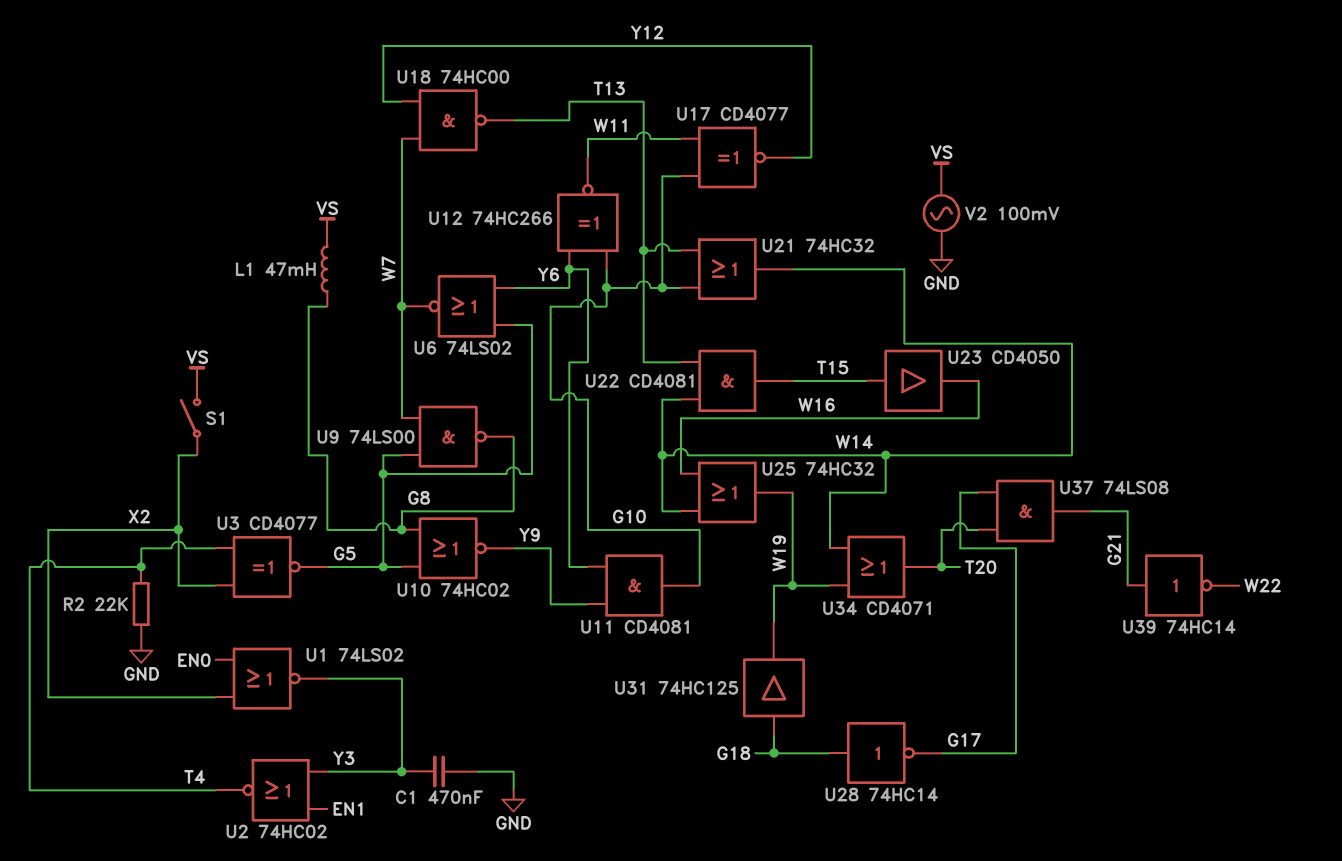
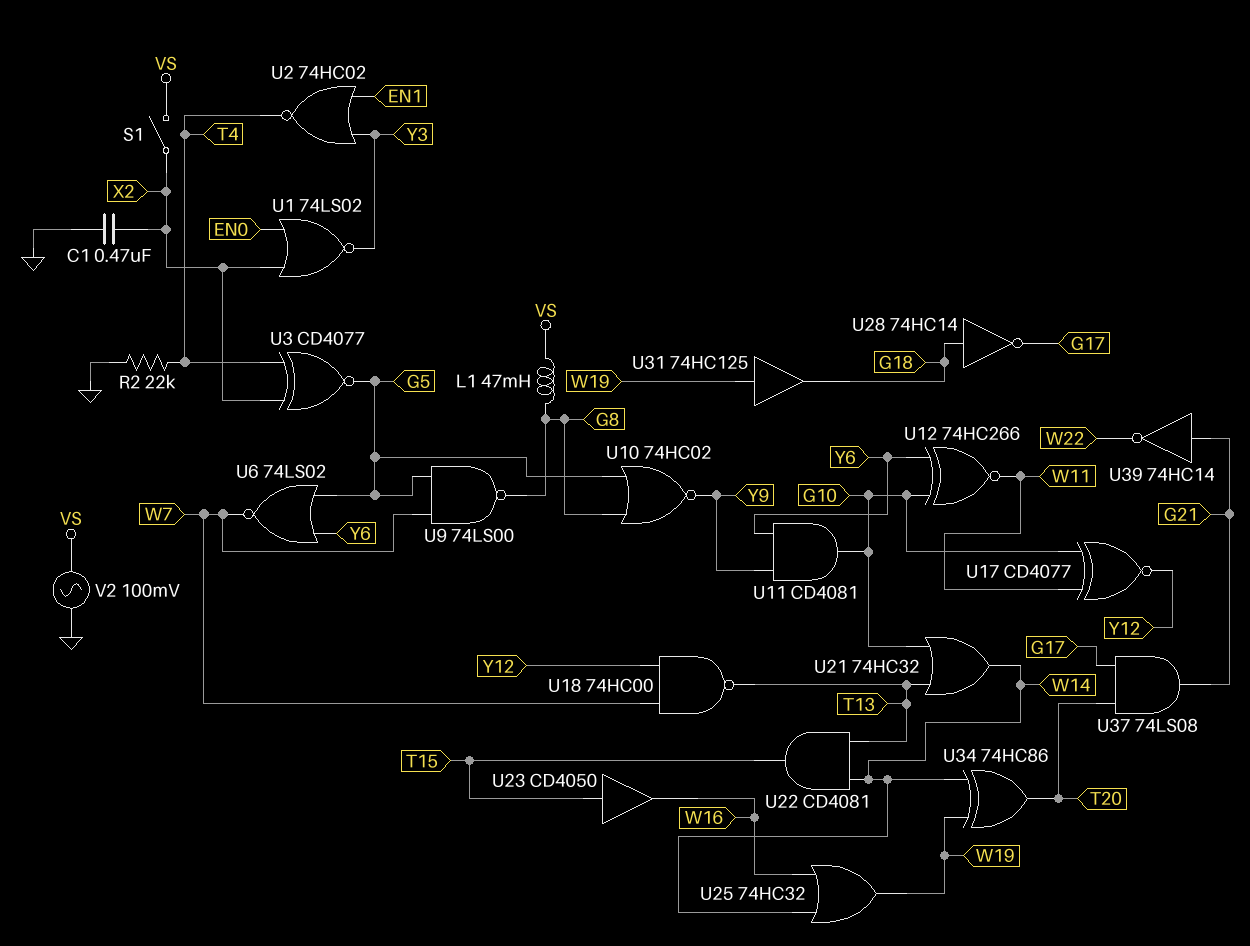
C1: 470nF (GND, Y3) -> 470nF (GND, X2)
U31: buffer 74HC125 (in G18, out W19) -> buffer 74HC125 (in W19, out G18)
U34: OR CD4071 (in W14, in W19, out T20) -> XOR 74HC86 (in W14, in W19, out T20)

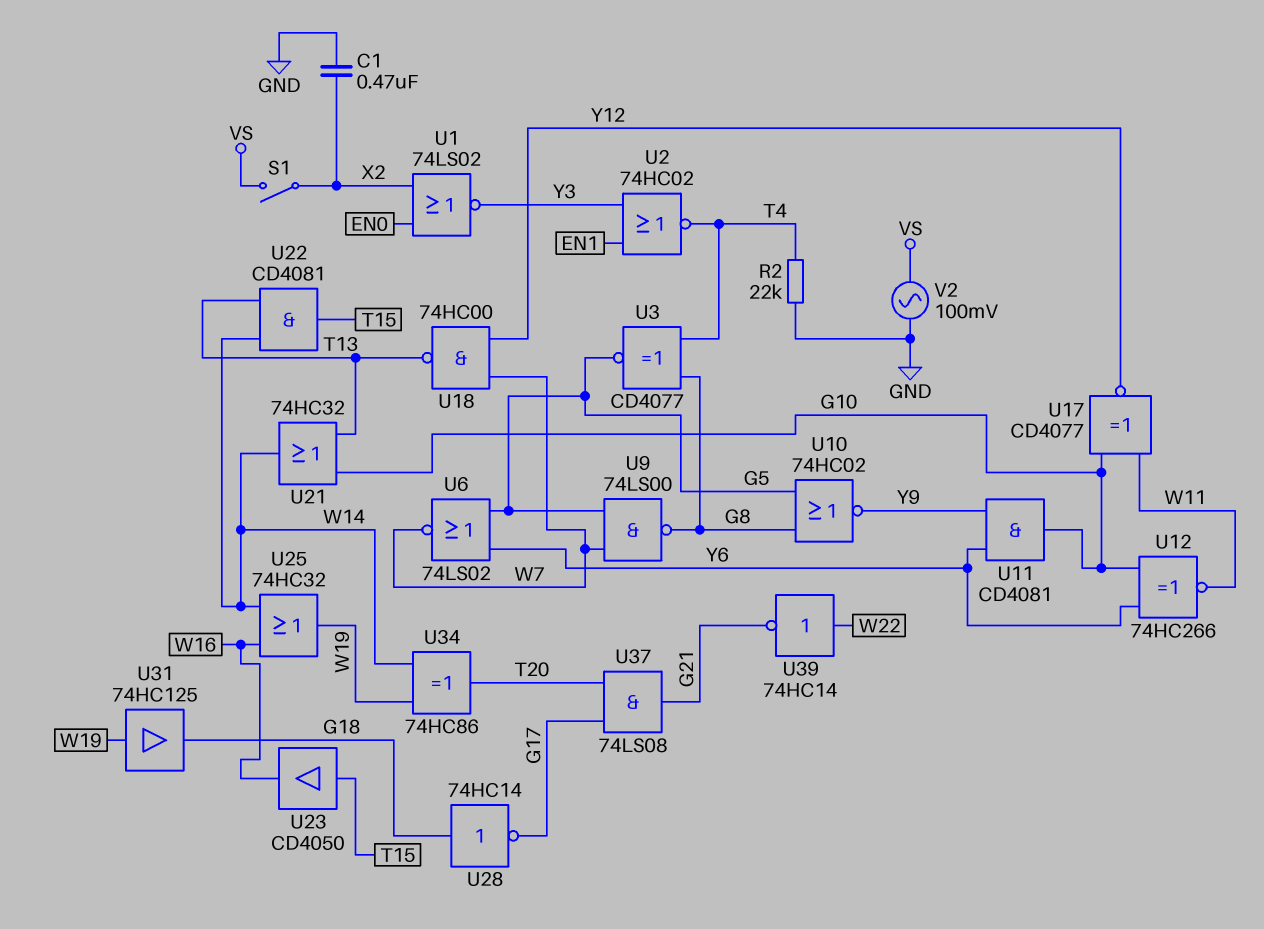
L1: 47mH (G8, VS) -> none
U3: XNOR CD4077 (in T4, in X2, out G5) -> XNOR CD4077 (in G8, in T4, out G5)
U39: NOT 74HC14 (in G21, out W22) -> NOT 74HC14 (in W22, out G21)

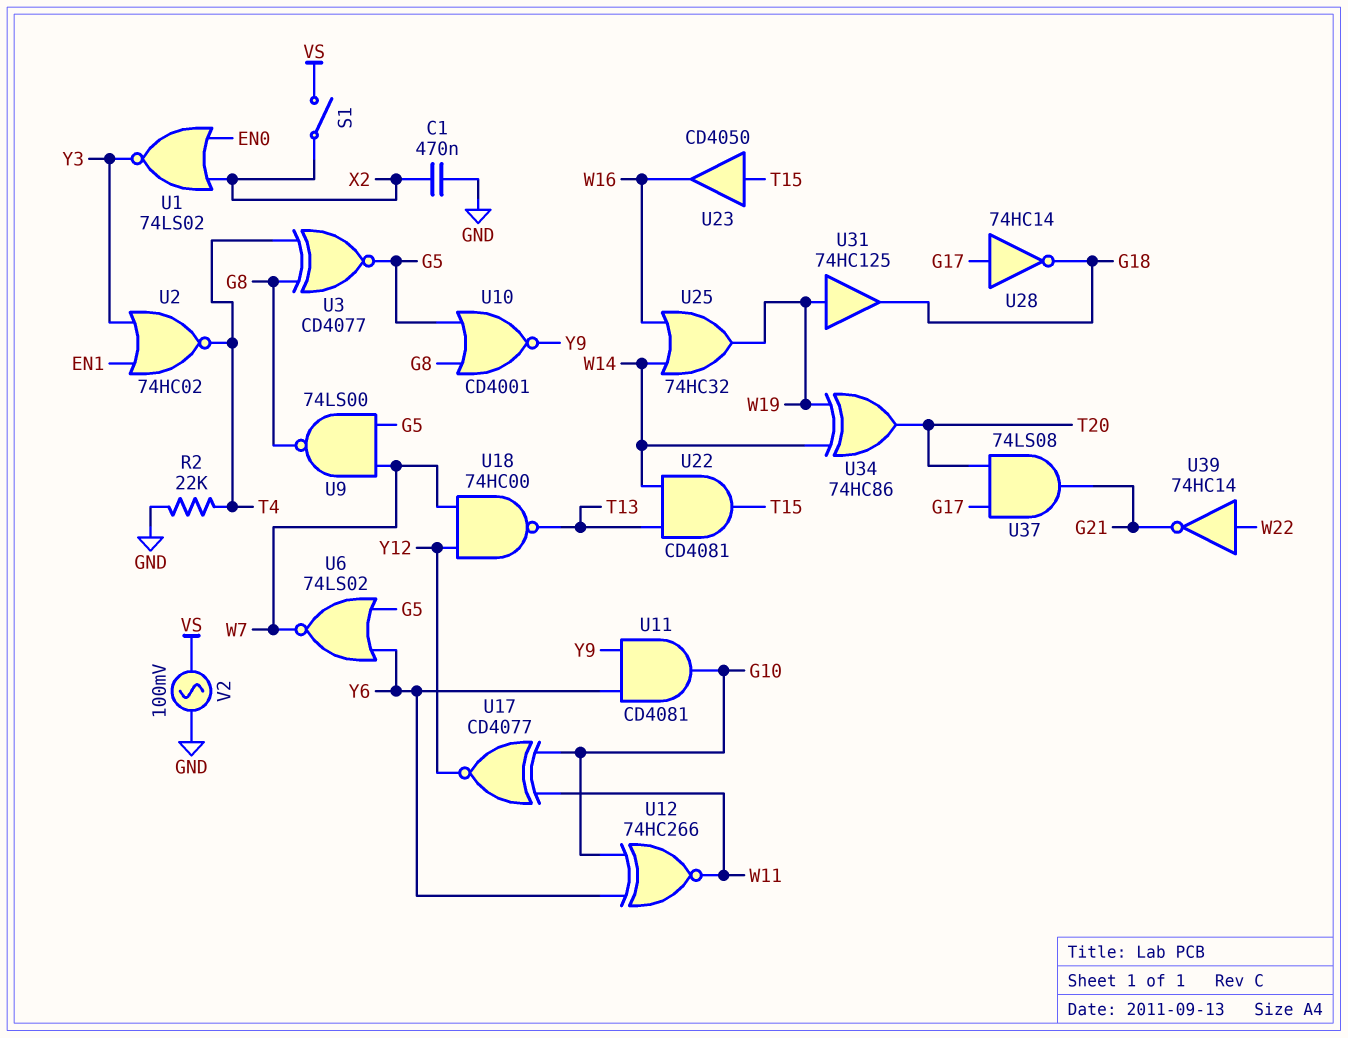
U10: NOR 74HC02 (in G5, in G8, out Y9) -> NOR CD4001 (in G5, in G8, out Y9)
U21: OR 74HC32 (in G10, in T13, out W14) -> none
U28: NOT 74HC14 (in G18, out G17) -> NOT 74HC14 (in G17, out G18)

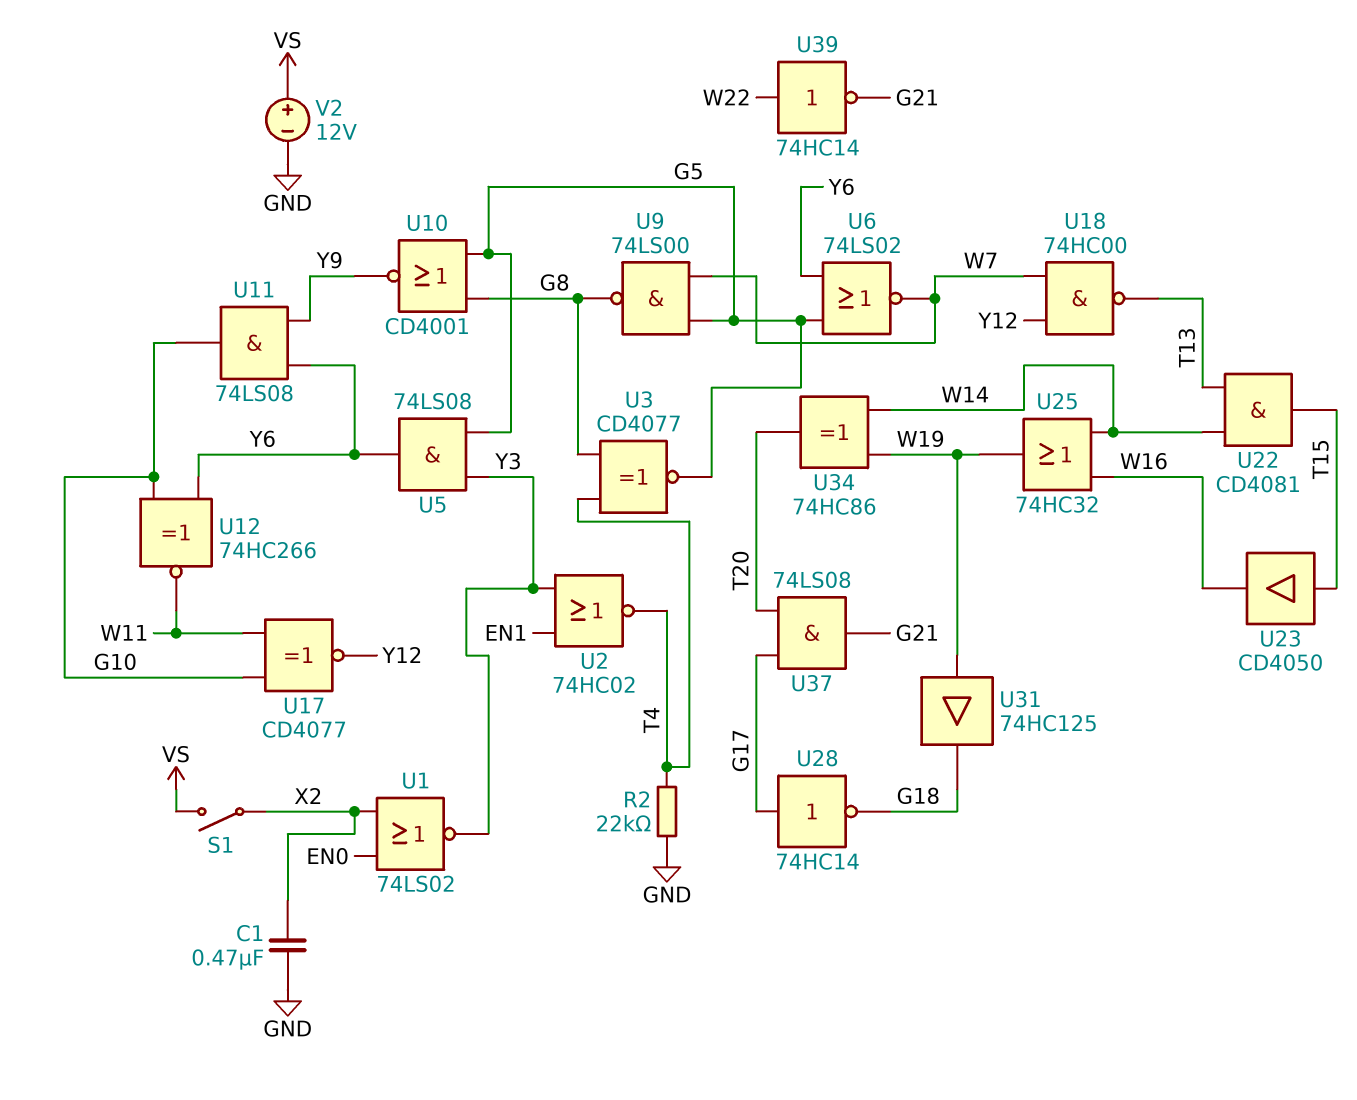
U5: none -> AND 74LS08 (in G5, in Y3, out Y6)
U11: AND CD4081 (in Y6, in Y9, out G10) -> AND 74LS08 (in Y6, in Y9, out G10)
V2: AC 100mV (GND, VS) -> 12V (plus VS, minus GND)

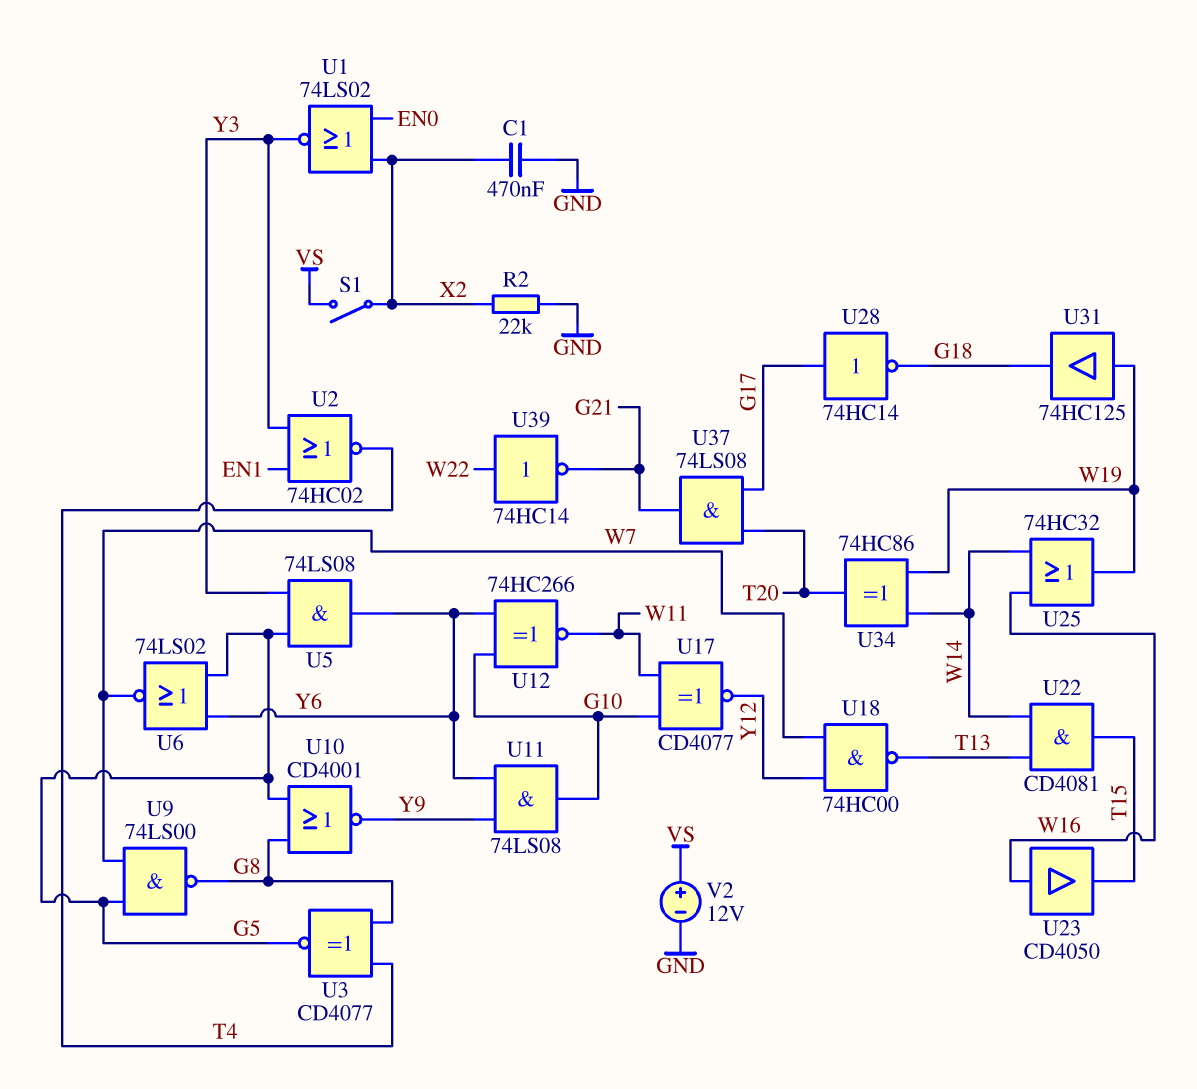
R2: 22k (GND, T4) -> 22k (GND, X2)
U23: buffer CD4050 (in T15, out W16) -> buffer CD4050 (in W16, out T15)

